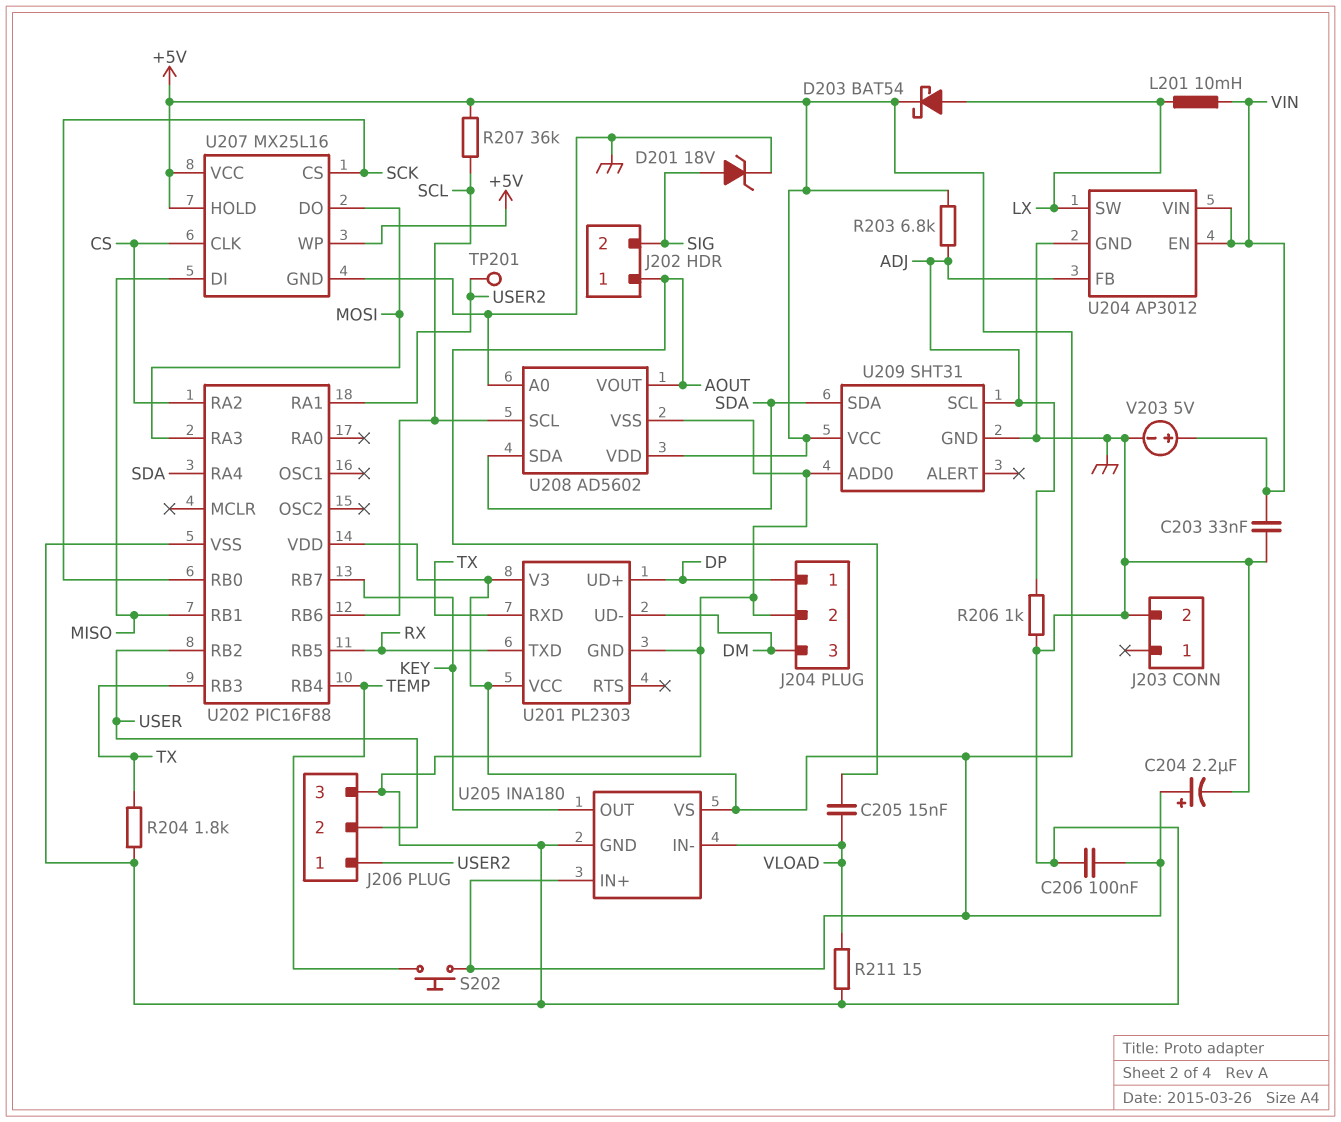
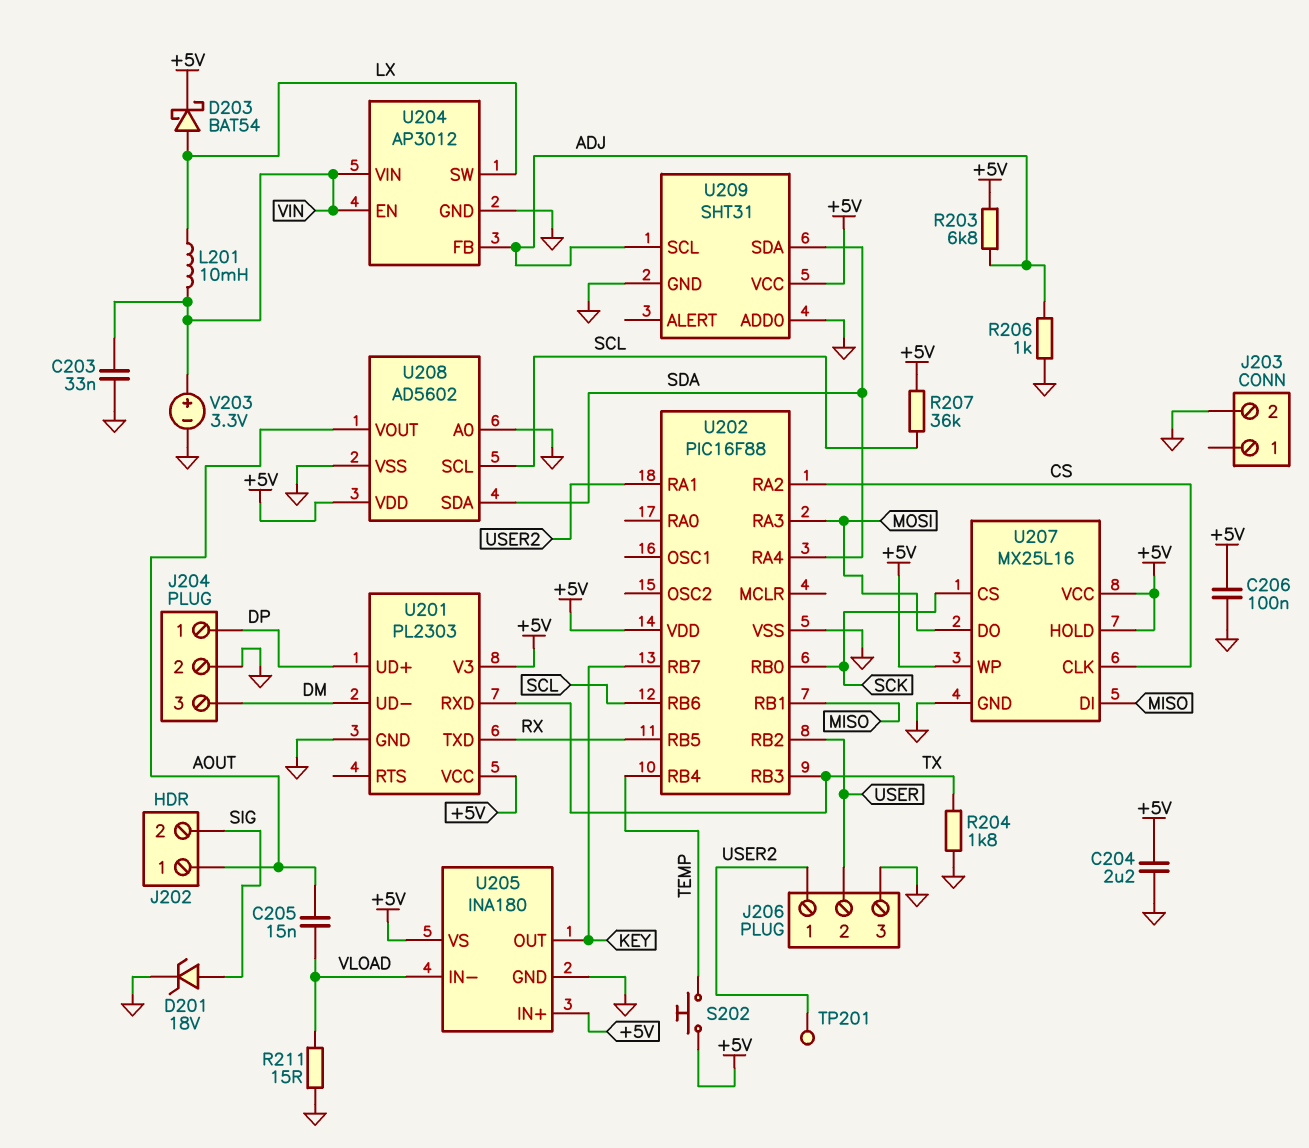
C204: 2.2uF (plus +5V, minus GND) -> 2.2uF (+5V, GND)
V203: 5V (plus VIN, minus GND) -> 3.3V (plus VIN, minus GND)

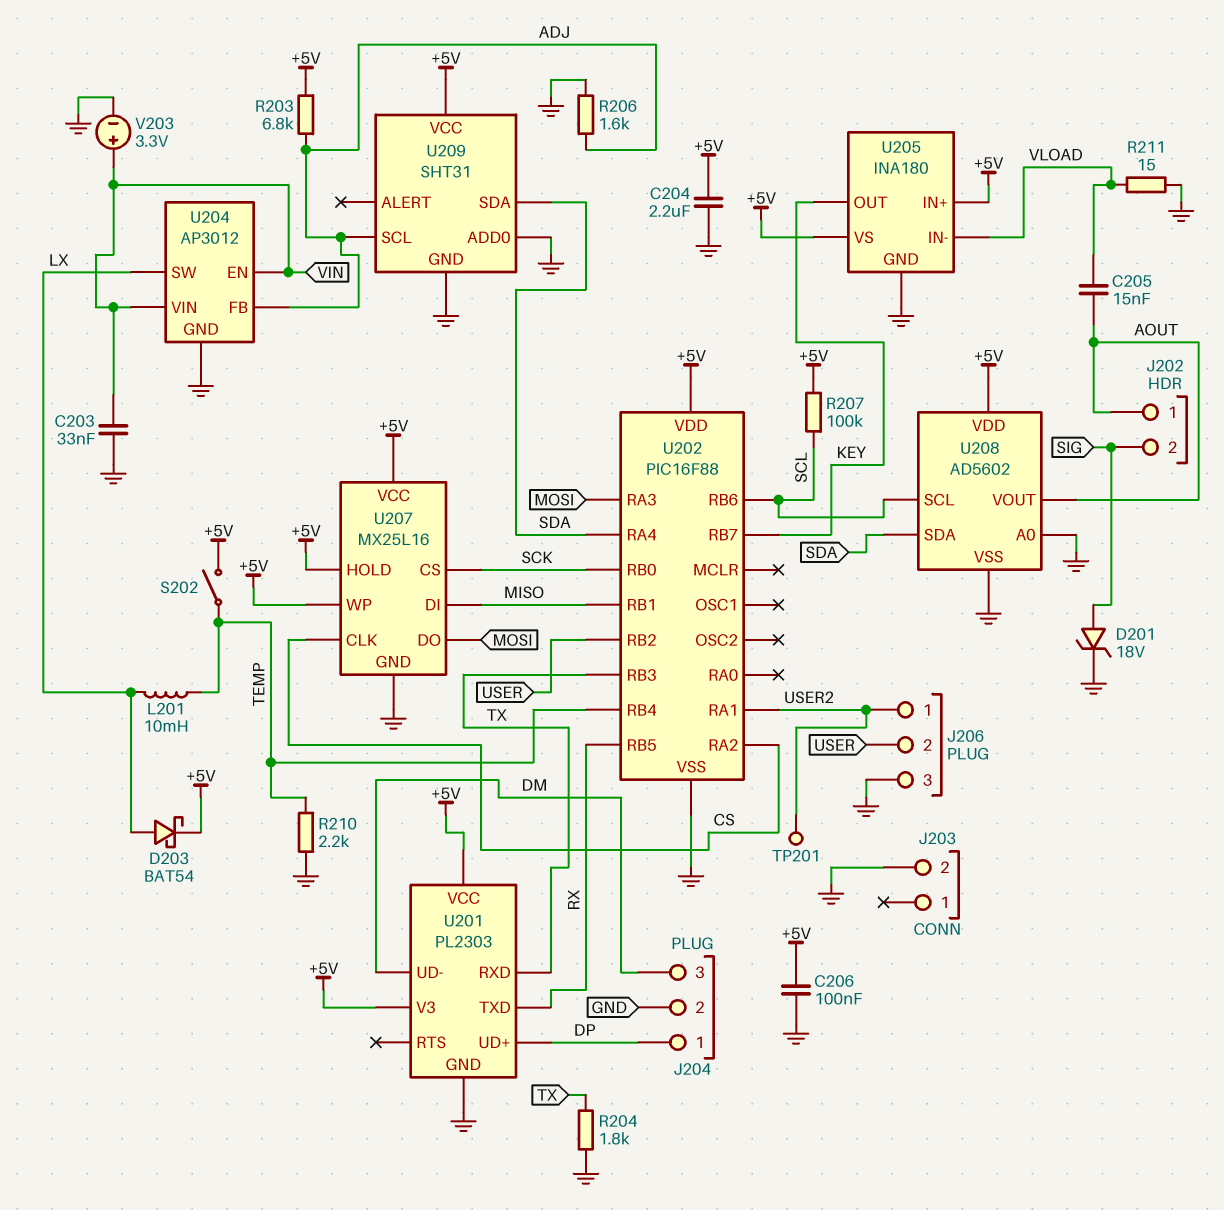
L201: 10mH (LX, VIN) -> 10mH (LX, TEMP)
R206: 1k (ADJ, GND) -> 1.6k (ADJ, GND)
R207: 36k (+5V, SCL) -> 100k (+5V, SCL)
R210: none -> 2.2k (GND, TEMP)
S202: button (+5V, TEMP) -> switch (+5V, TEMP)

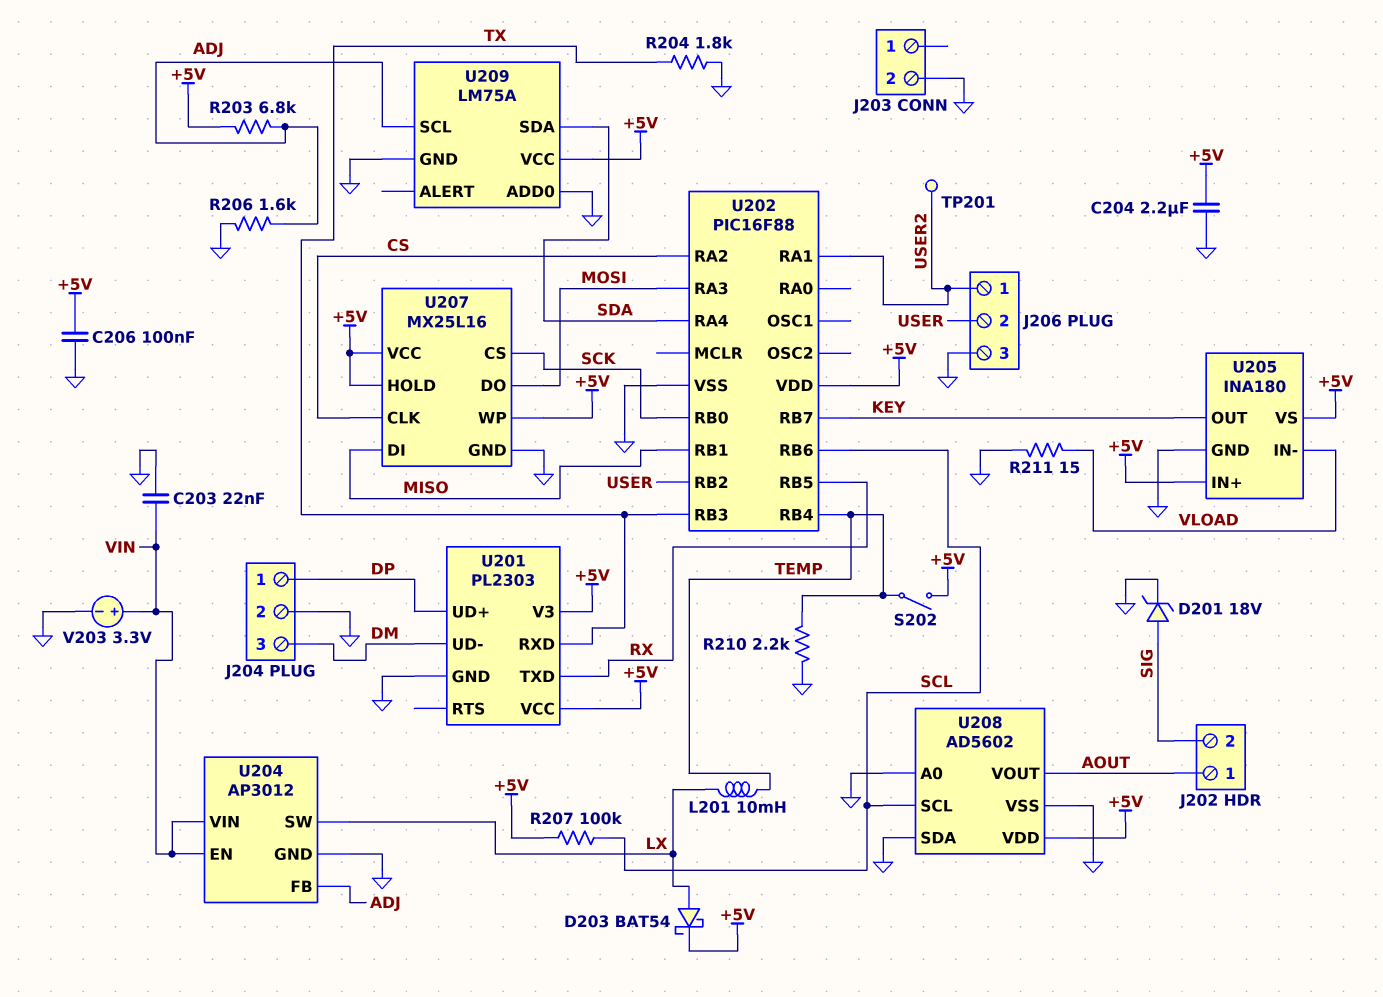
C203: 33nF (GND, VIN) -> 22nF (GND, VIN)
C205: 15nF (AOUT, VLOAD) -> none
U208 pin SDA: SDA -> GND
U209: SHT31 -> LM75A

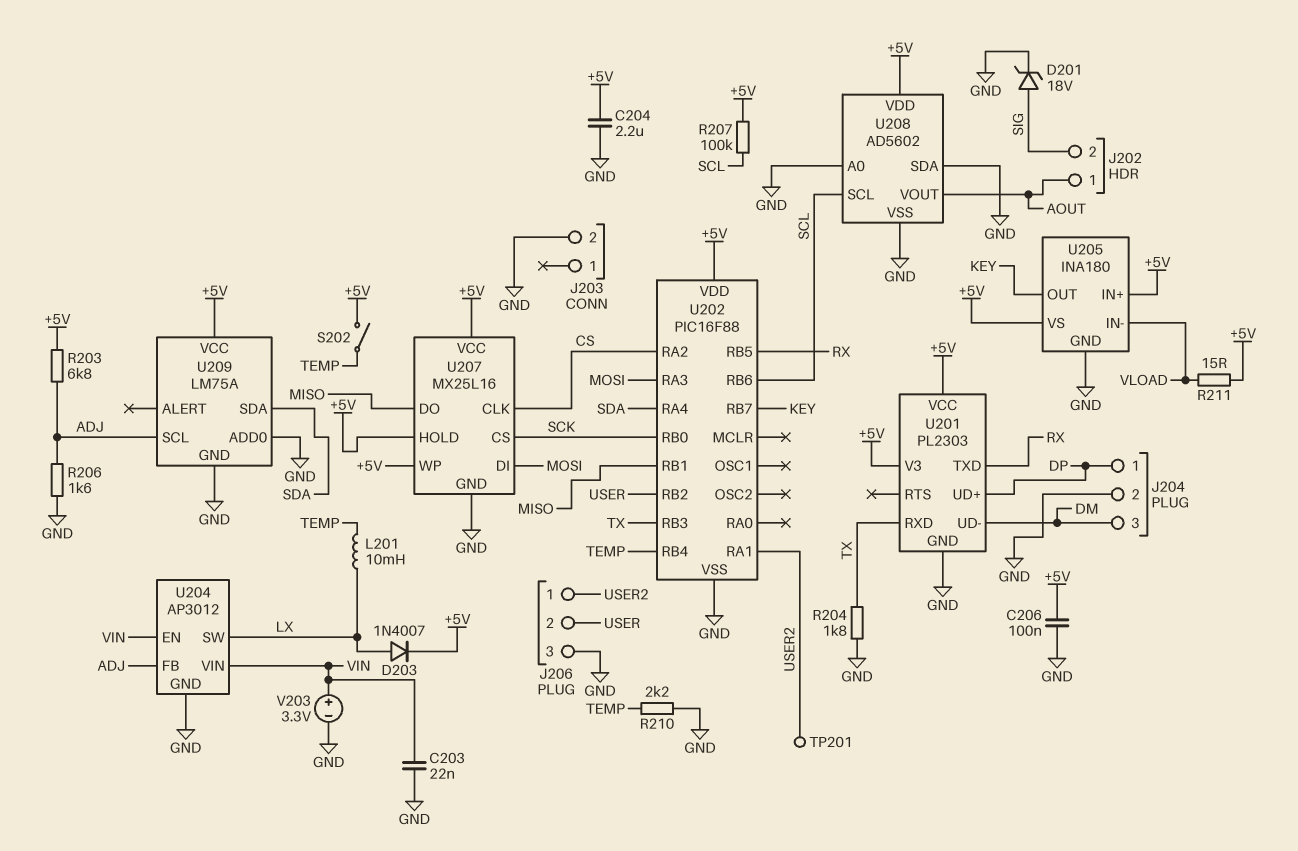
D203: schottky BAT54 (A LX, K +5V) -> diode 1N4007 (A LX, K +5V)
R211: 15 (GND, VLOAD) -> 15 (+5V, VLOAD)
U207 pin DI: MISO -> MOSI
U207 pin DO: MOSI -> MISO

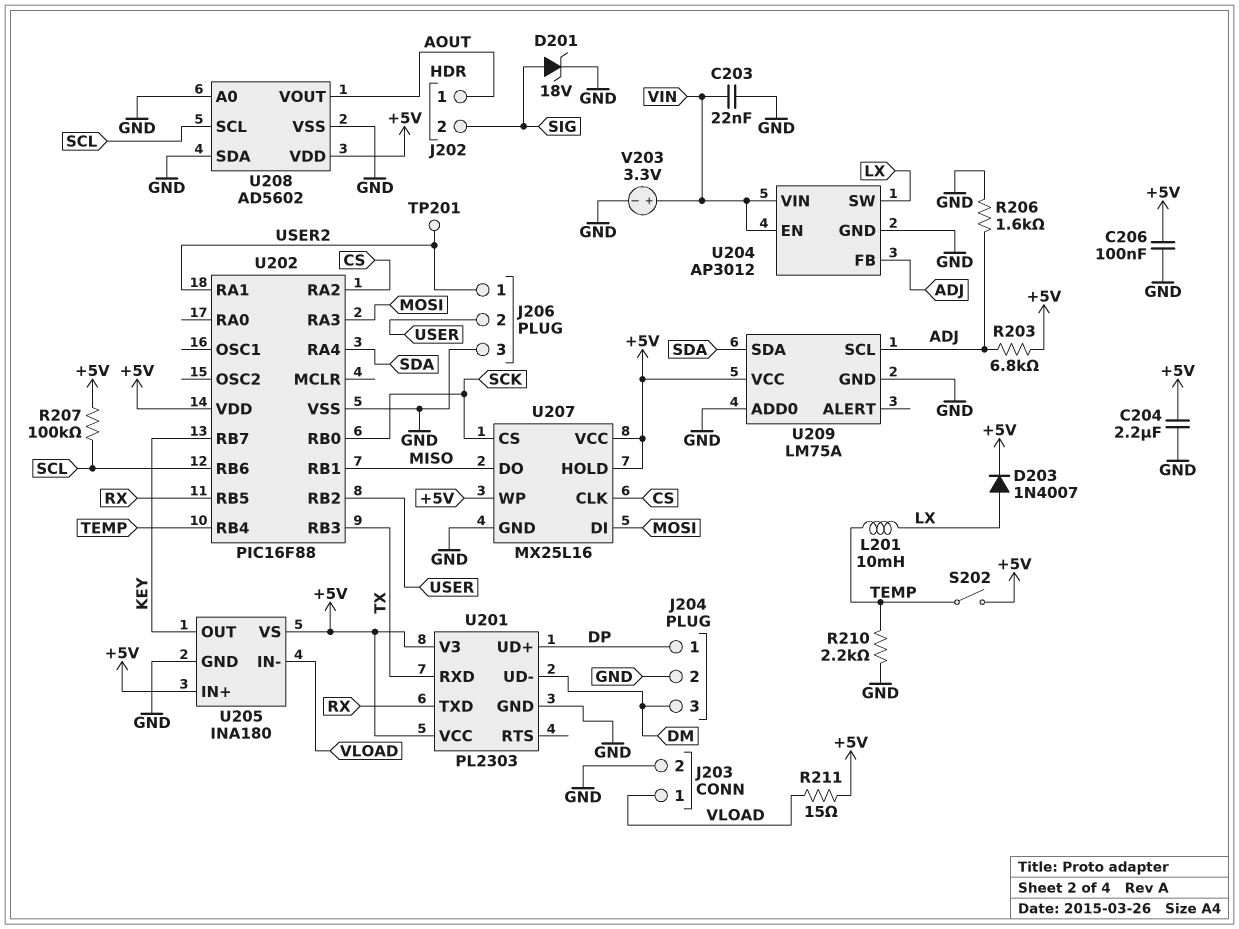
J203 pin 1: none -> VLOAD
R204: 1.8k (GND, TX) -> none

